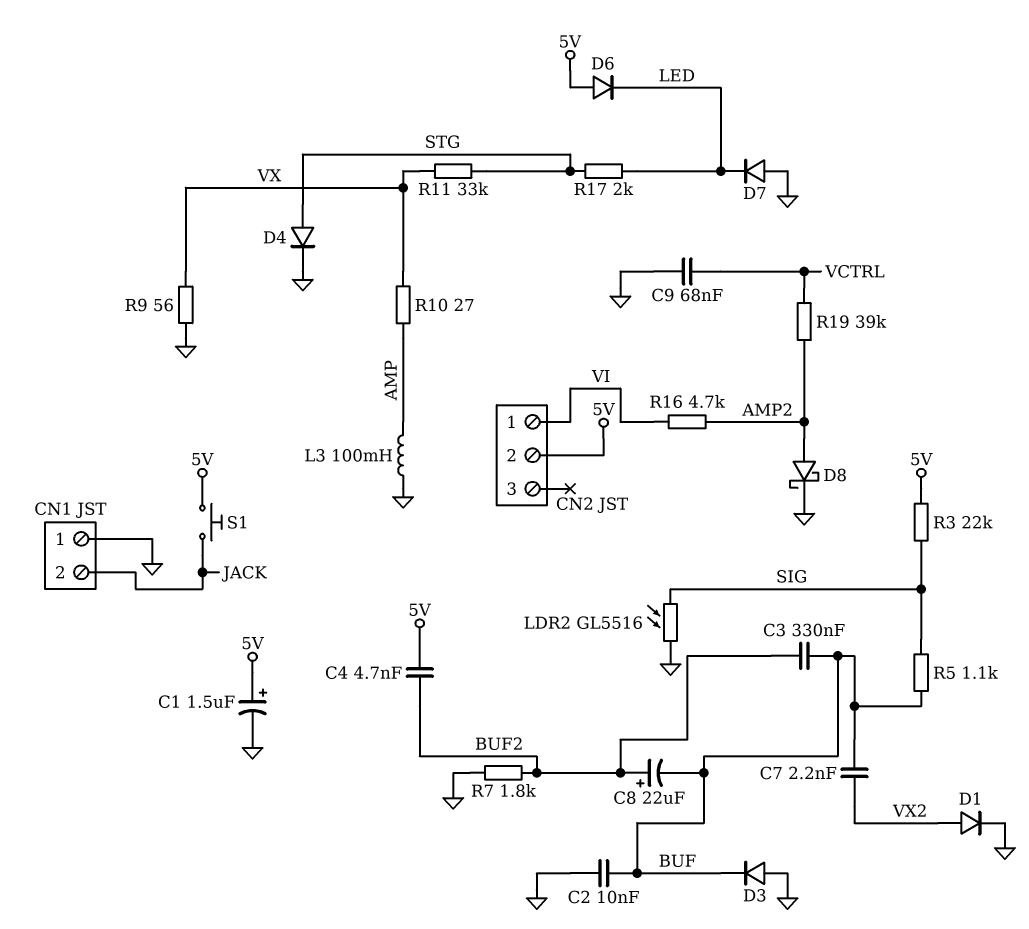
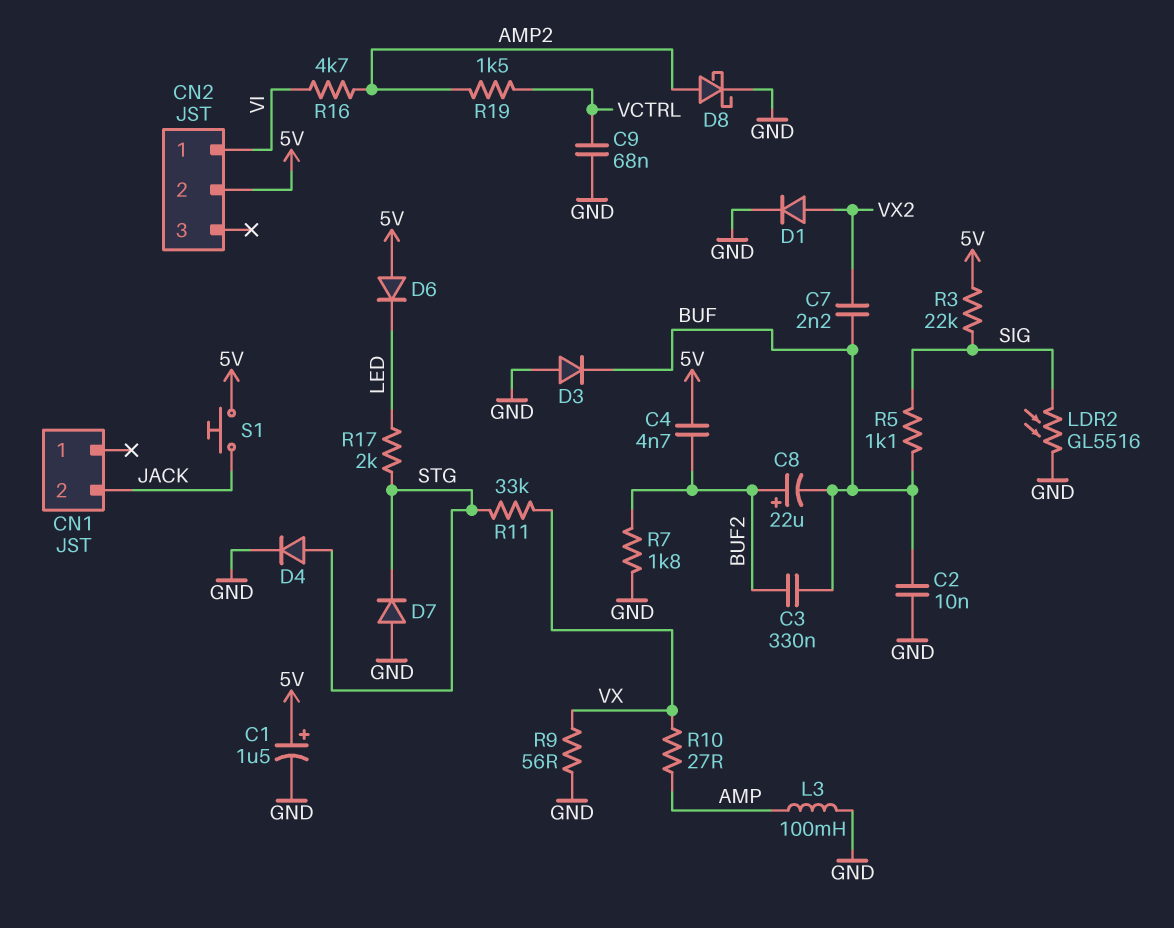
CN1 pin 1: GND -> none
D7: diode (A GND, K LED) -> diode (A GND, K STG)
R19: 39k (AMP2, VCTRL) -> 1.5k (AMP2, VCTRL)

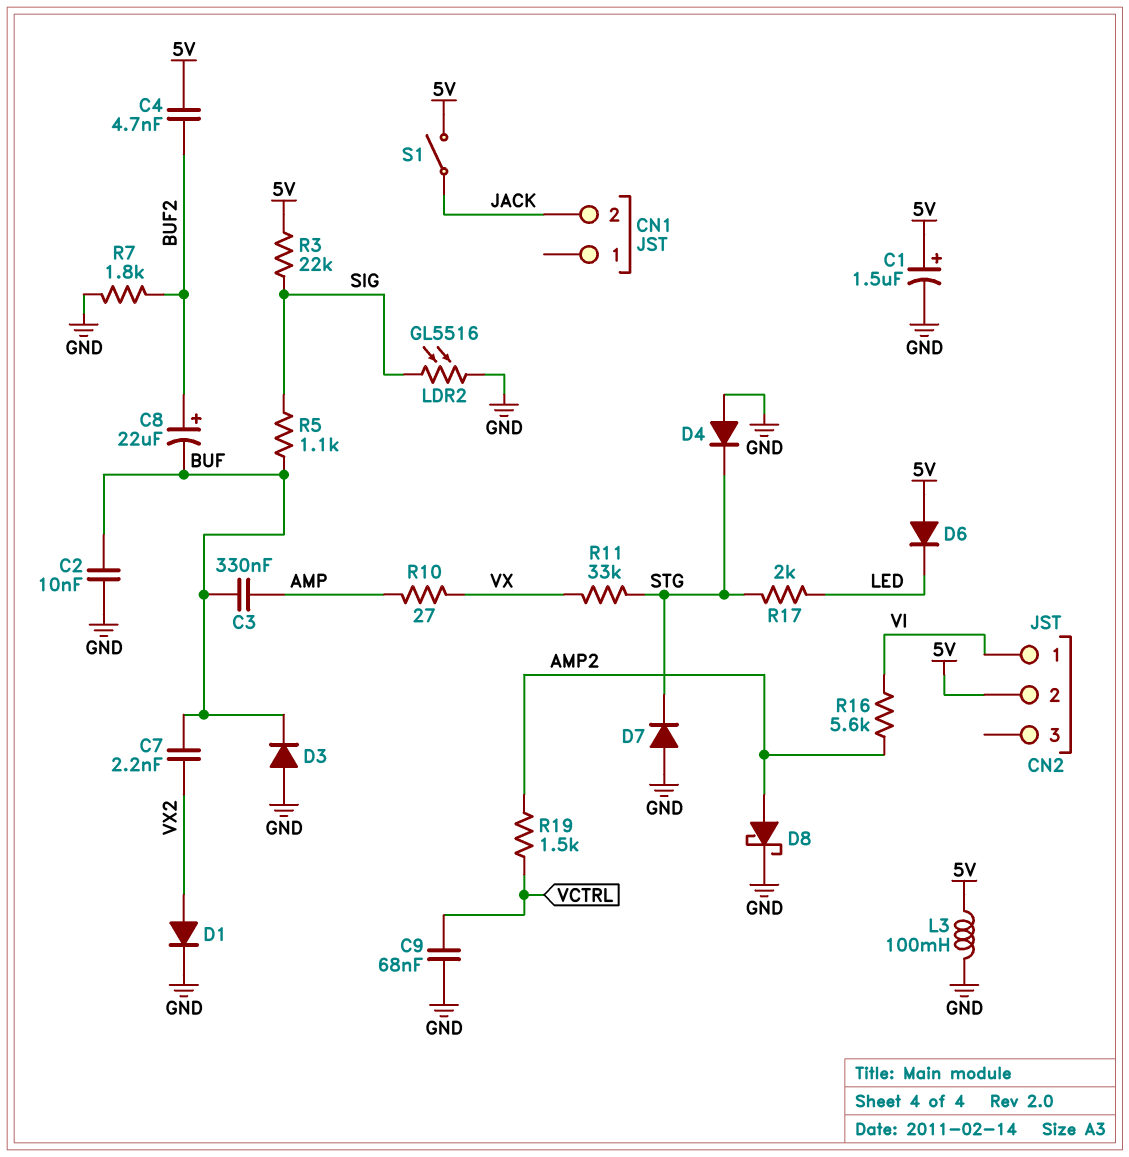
C3: 330nF (BUF, BUF2) -> 330nF (AMP, BUF)
D4: diode (A STG, K GND) -> diode (A GND, K STG)
L3: 100mH (AMP, GND) -> 100mH (5V, GND)
R9: 56 (GND, VX) -> none
R16: 4.7k (AMP2, VI) -> 5.6k (AMP2, VI)
S1: button (5V, JACK) -> switch (5V, JACK)

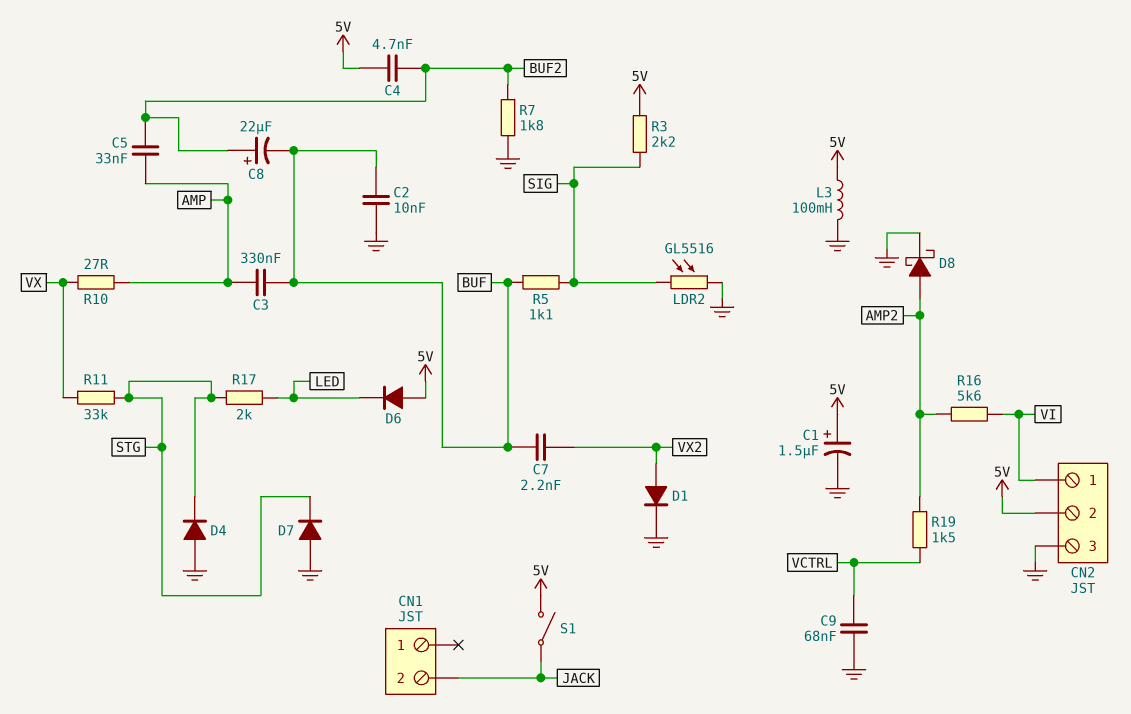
C5: none -> 33nF (AMP, BUF2)
CN2 pin 3: none -> GND
D3: diode (A GND, K BUF) -> none
R3: 22k (5V, SIG) -> 2.2k (5V, SIG)

